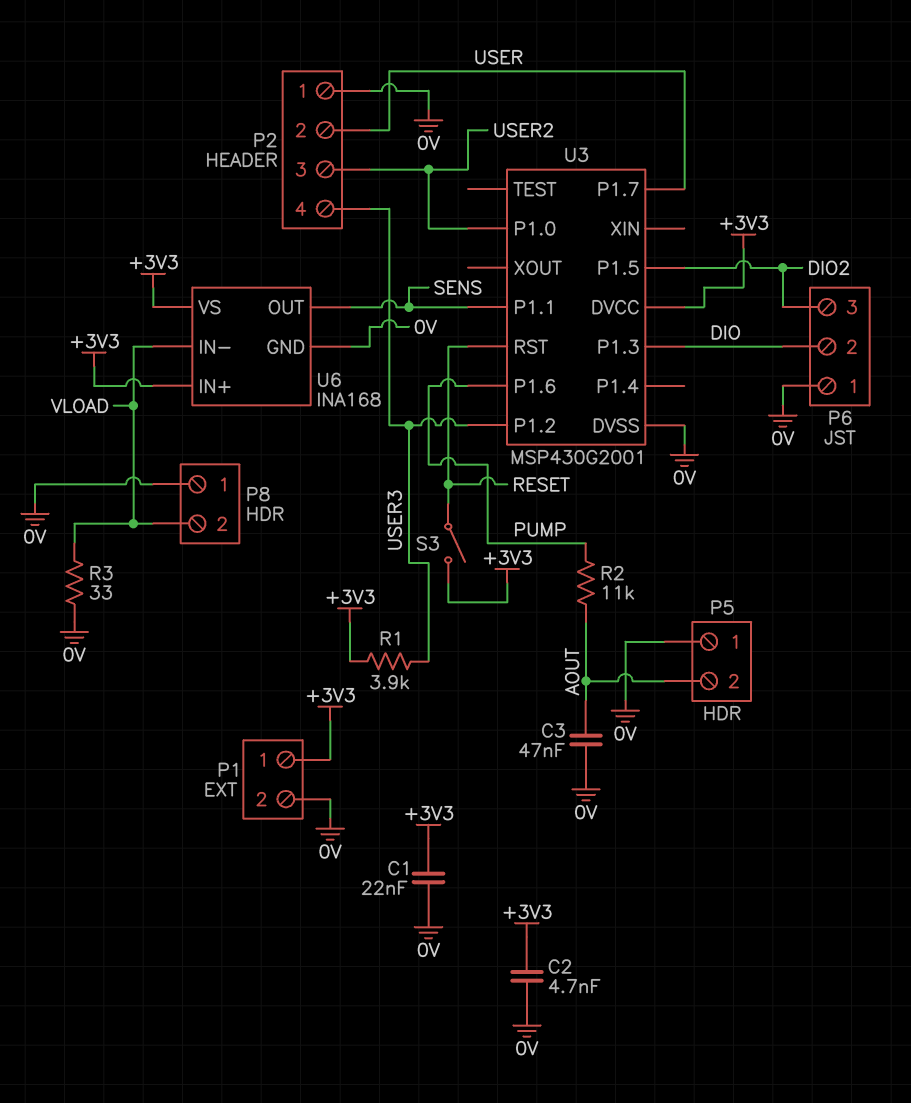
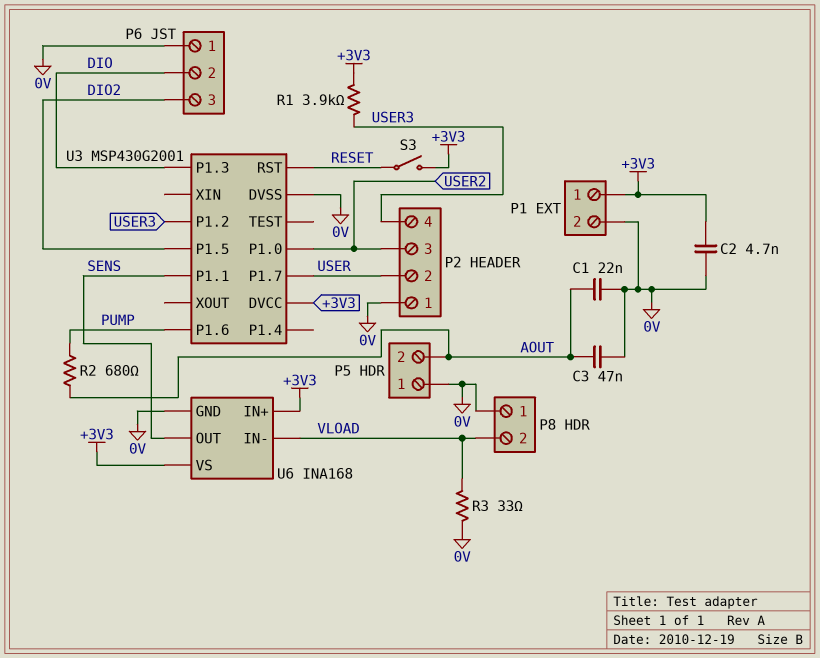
C1: 22nF (+3V3, 0V) -> 22nF (0V, AOUT)
R2: 11k (AOUT, PUMP) -> 680 (AOUT, PUMP)

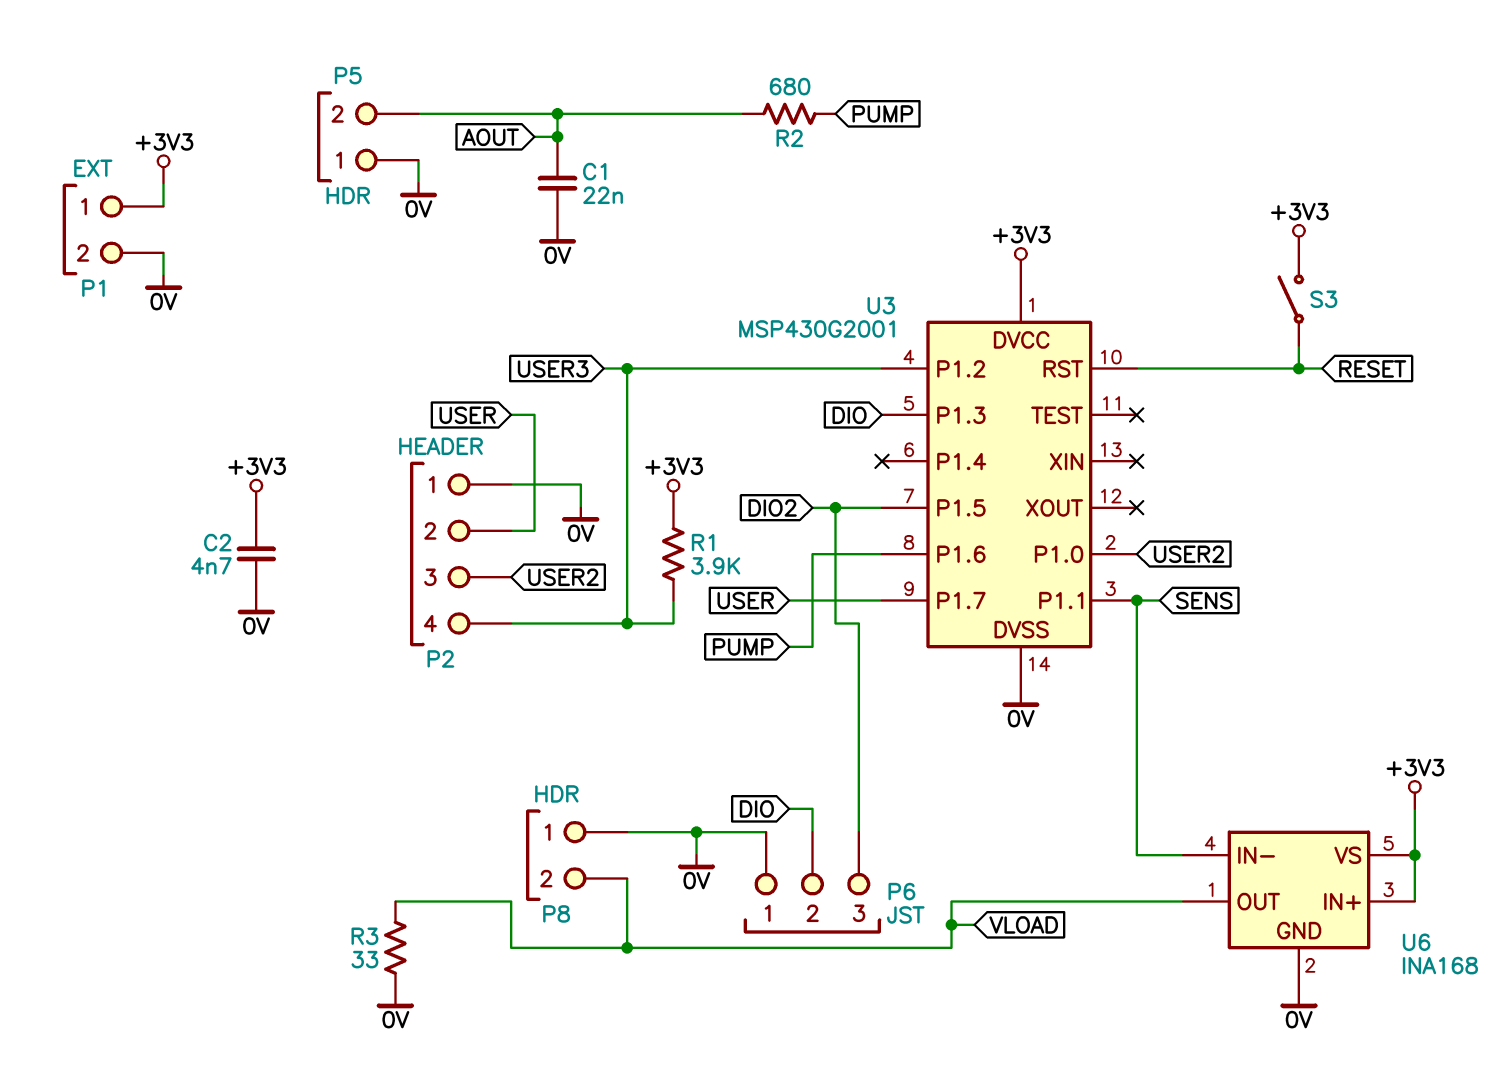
C3: 47nF (0V, AOUT) -> none
U6 pin IN-: VLOAD -> SENS
U6 pin OUT: SENS -> VLOAD

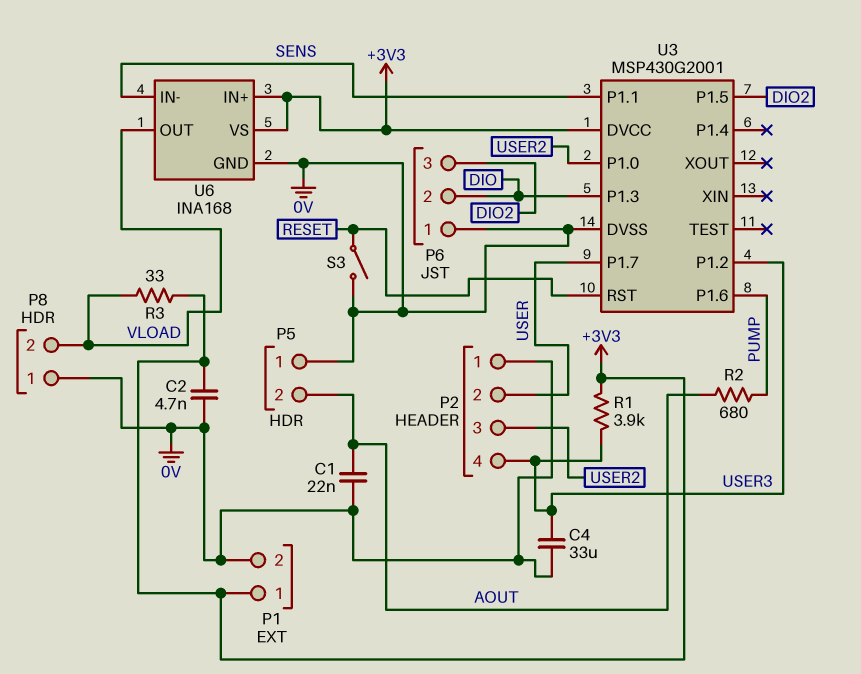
C4: none -> 33uF (0V, USER3)
R3: 33 (0V, VLOAD) -> 33 (+3V3, VLOAD)
S3: switch (+3V3, RESET) -> switch (0V, RESET)

